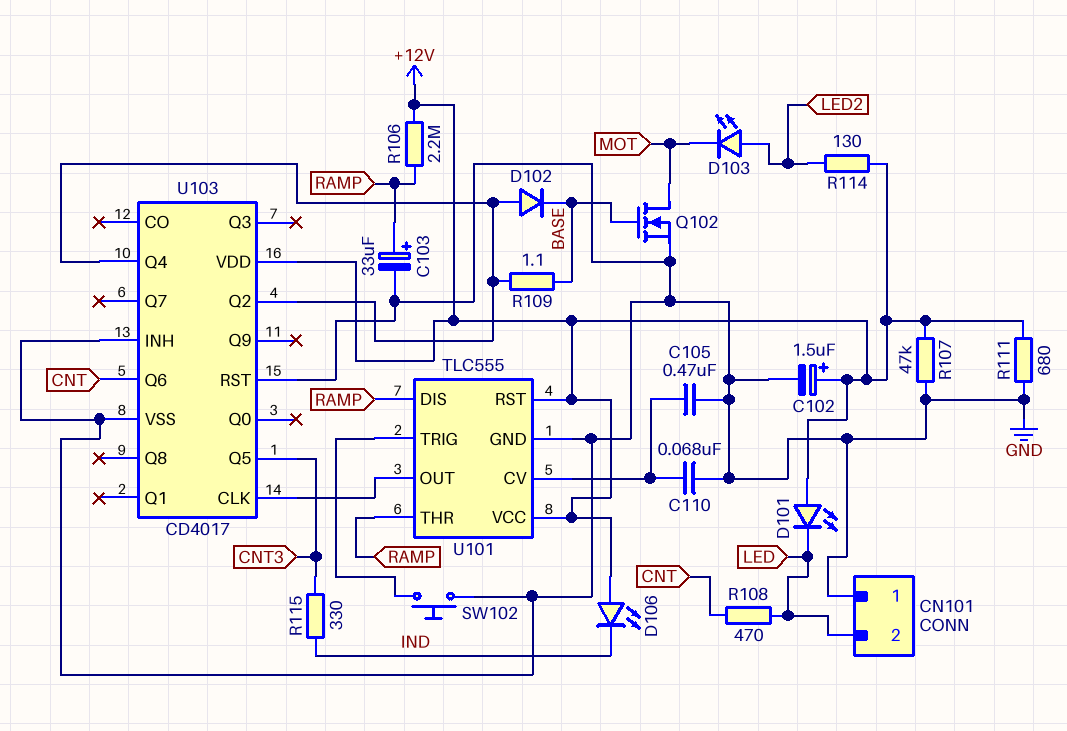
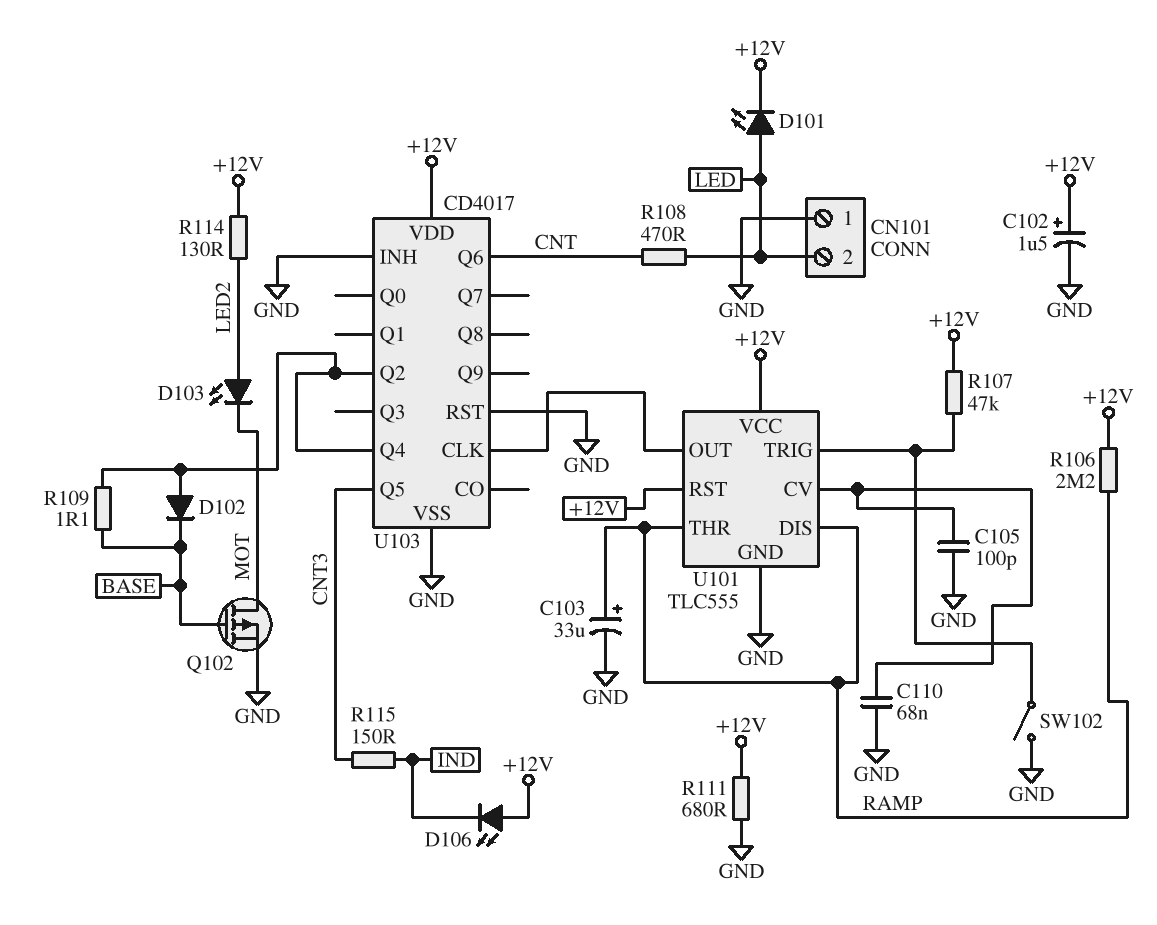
C105: 470nF (GND, U101/CV) -> 100pF (GND, U101/CV)
D101: LED (A +12V, K LED) -> LED (A LED, K +12V)
Q102: NMOS (G BASE, D MOT, S GND) -> PMOS (G BASE, D MOT, S GND)
R107: 47k (+12V, GND) -> 47k (+12V, U101/TRIG)
R115: 330 (CNT3, IND) -> 150 (CNT3, IND)
SW102: button (GND, U101/TRIG) -> switch (GND, U101/TRIG)

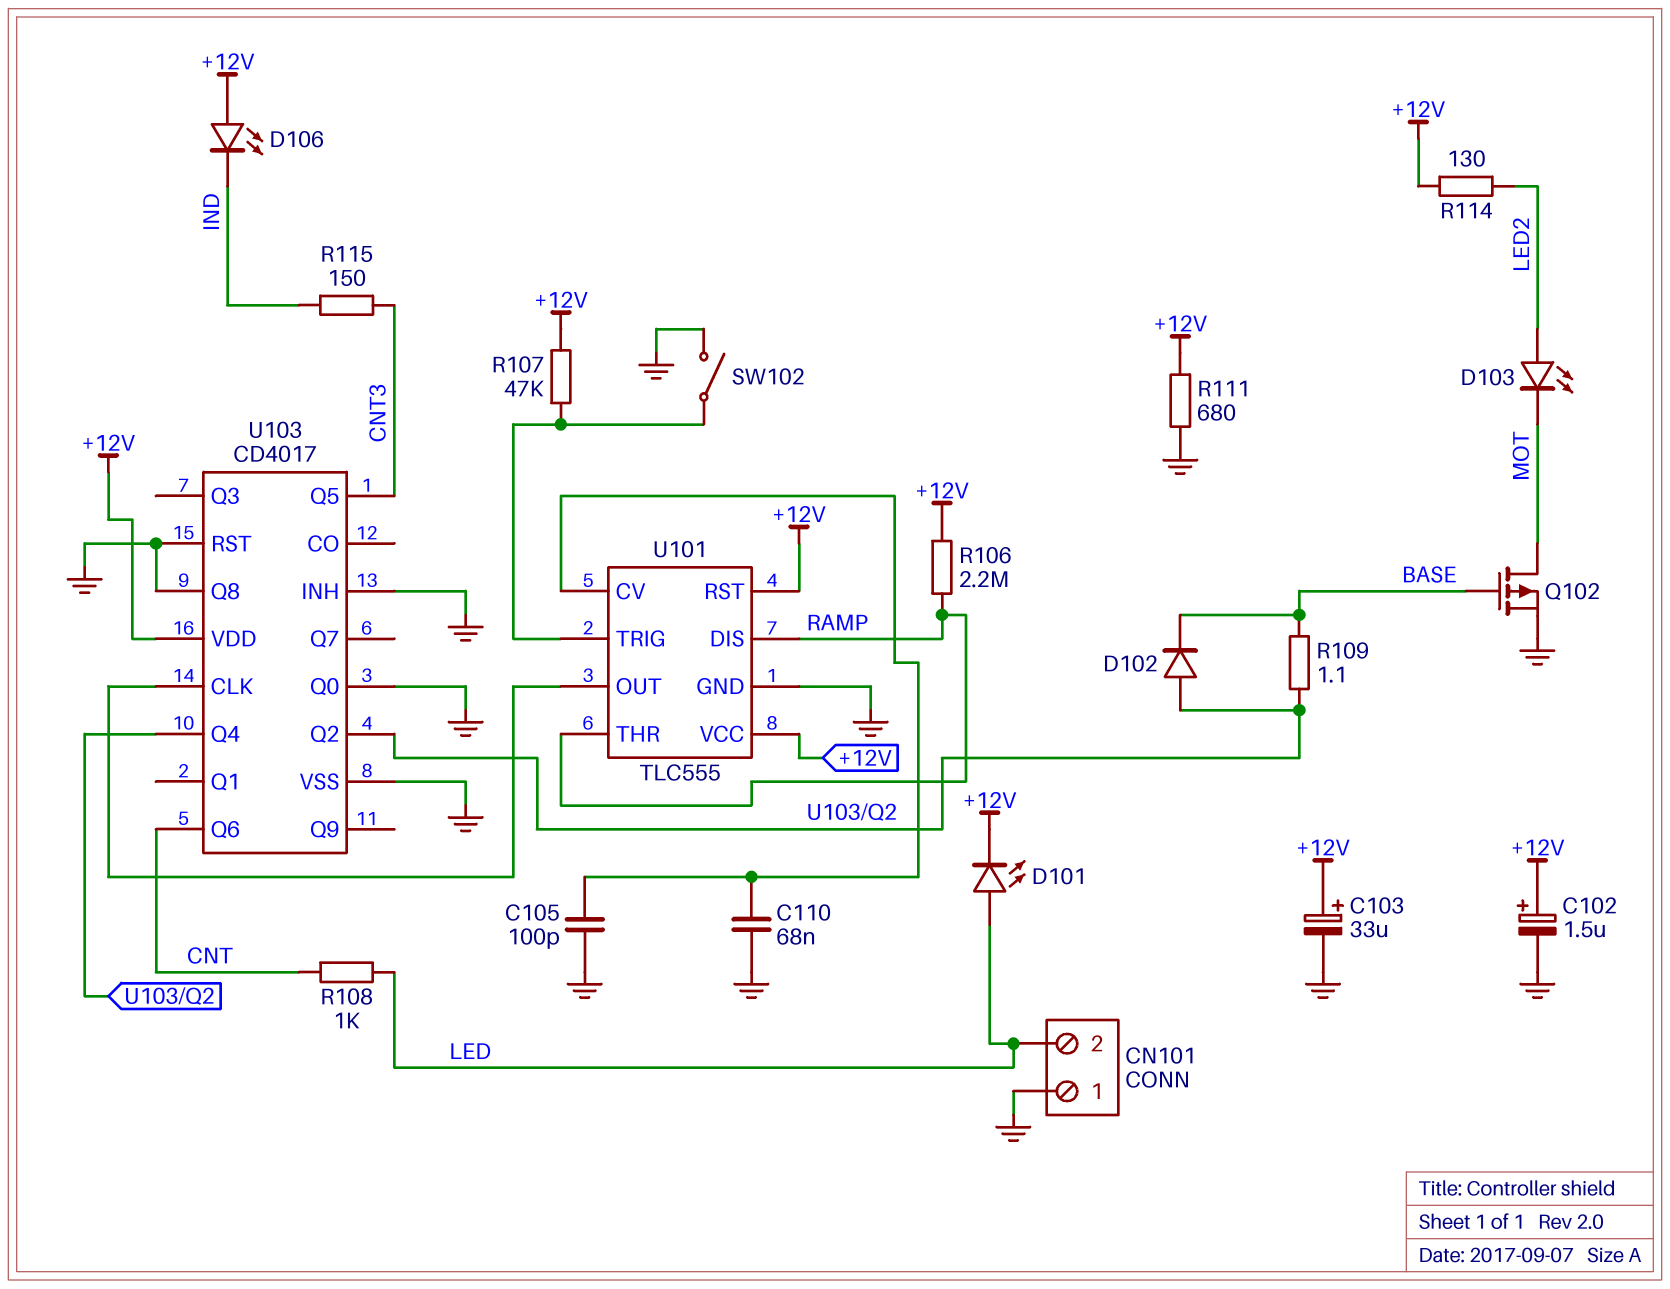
C103: 33uF (plus RAMP, minus GND) -> 33uF (plus +12V, minus GND)
R108: 470 (CNT, LED) -> 1k (CNT, LED)
U103 pin Q0: none -> GND
U103 pin Q8: none -> GND

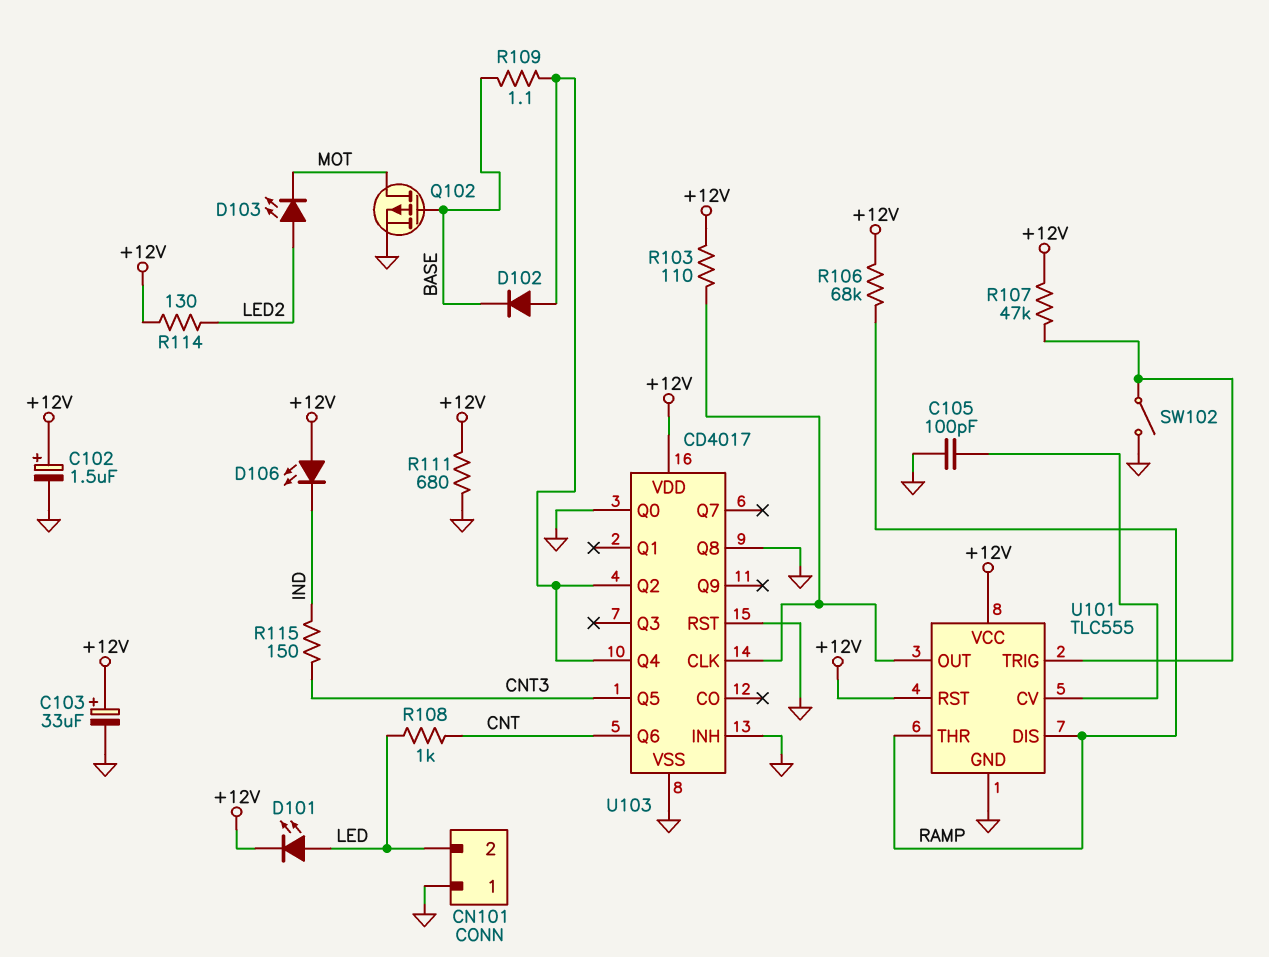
C110: 68nF (GND, U101/CV) -> none
R103: none -> 110 (+12V, U101/OUT)
R106: 2.2M (+12V, RAMP) -> 68k (+12V, RAMP)

